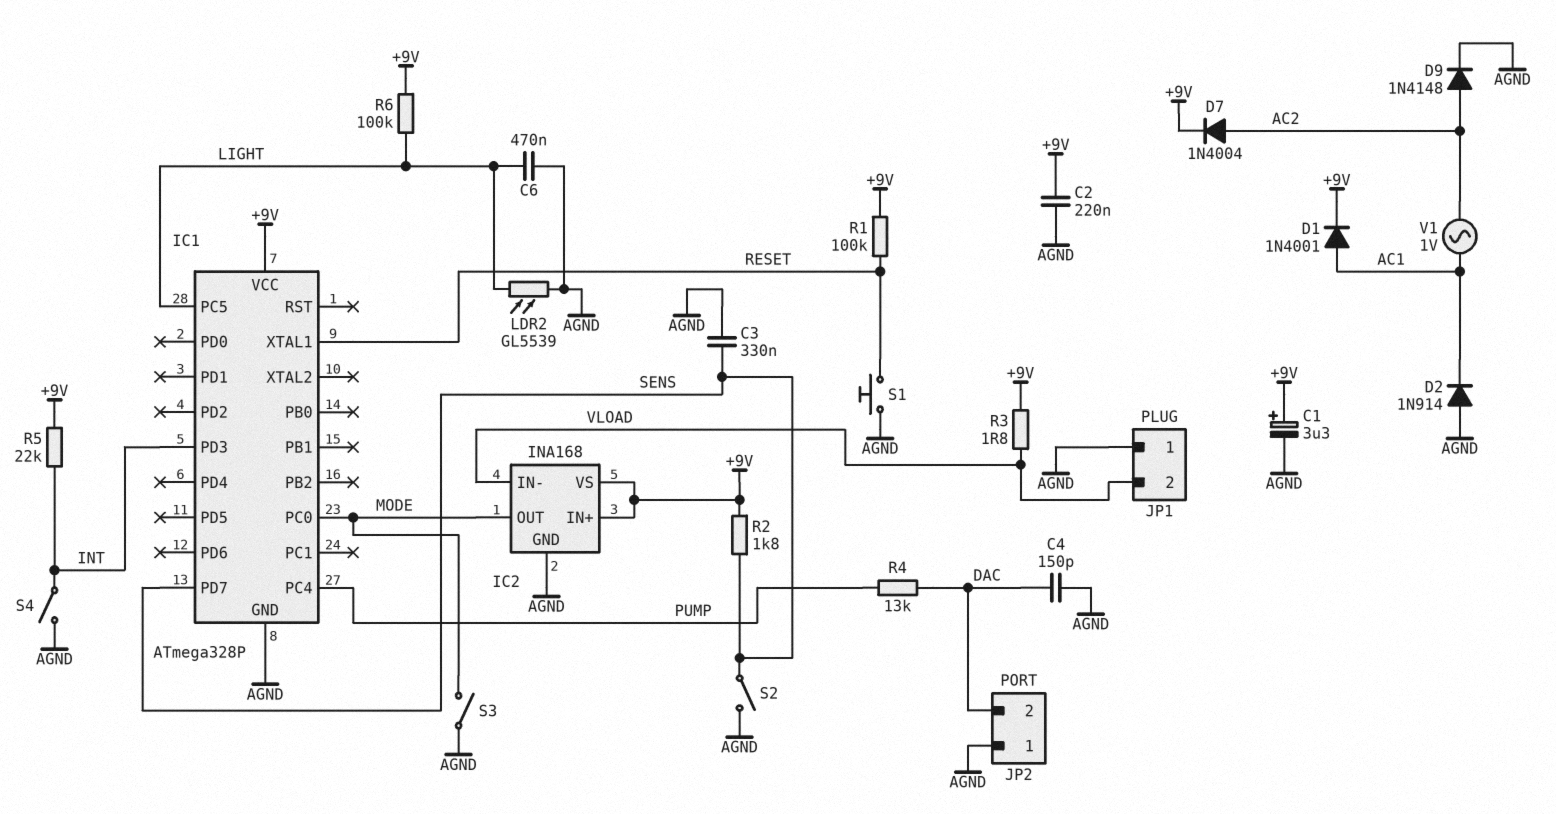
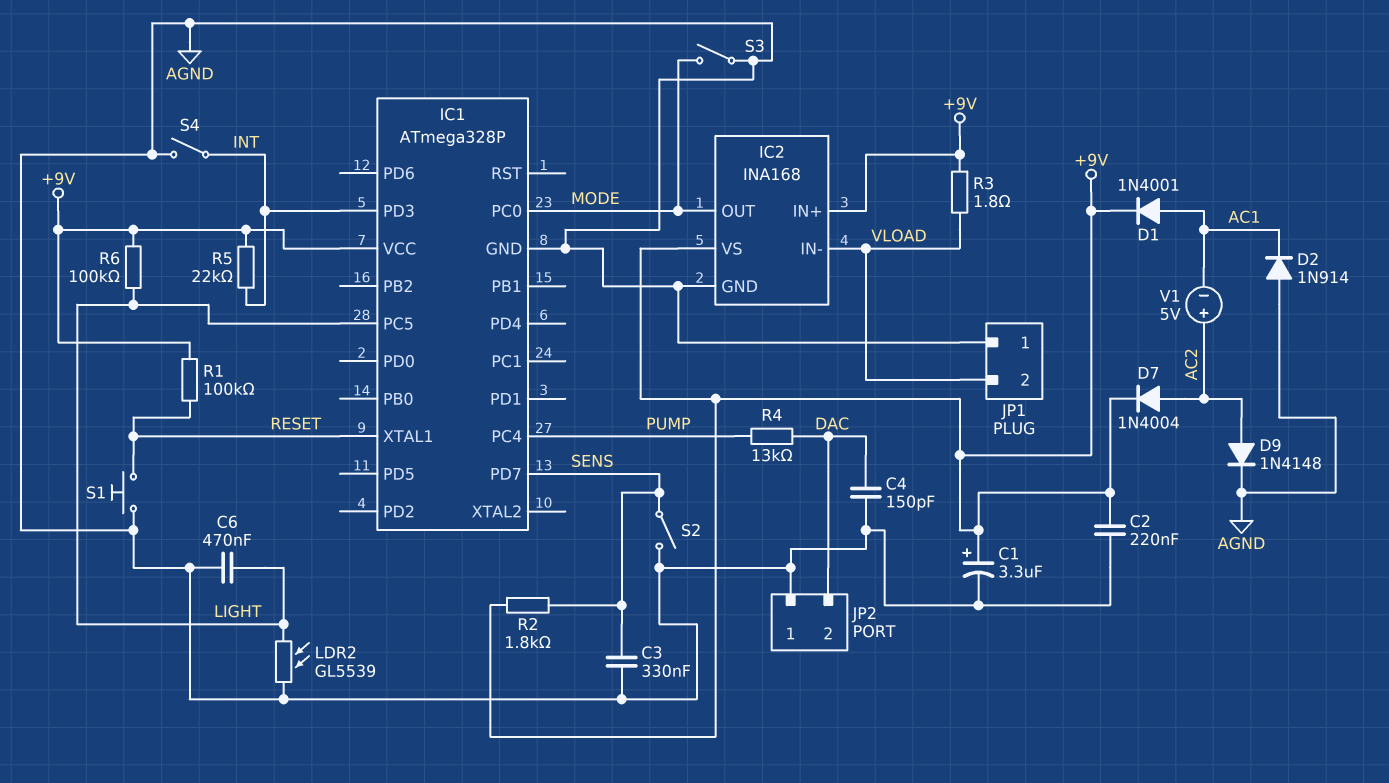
V1: AC 1V (AC1, AC2) -> 5V (plus AC2, minus AC1)

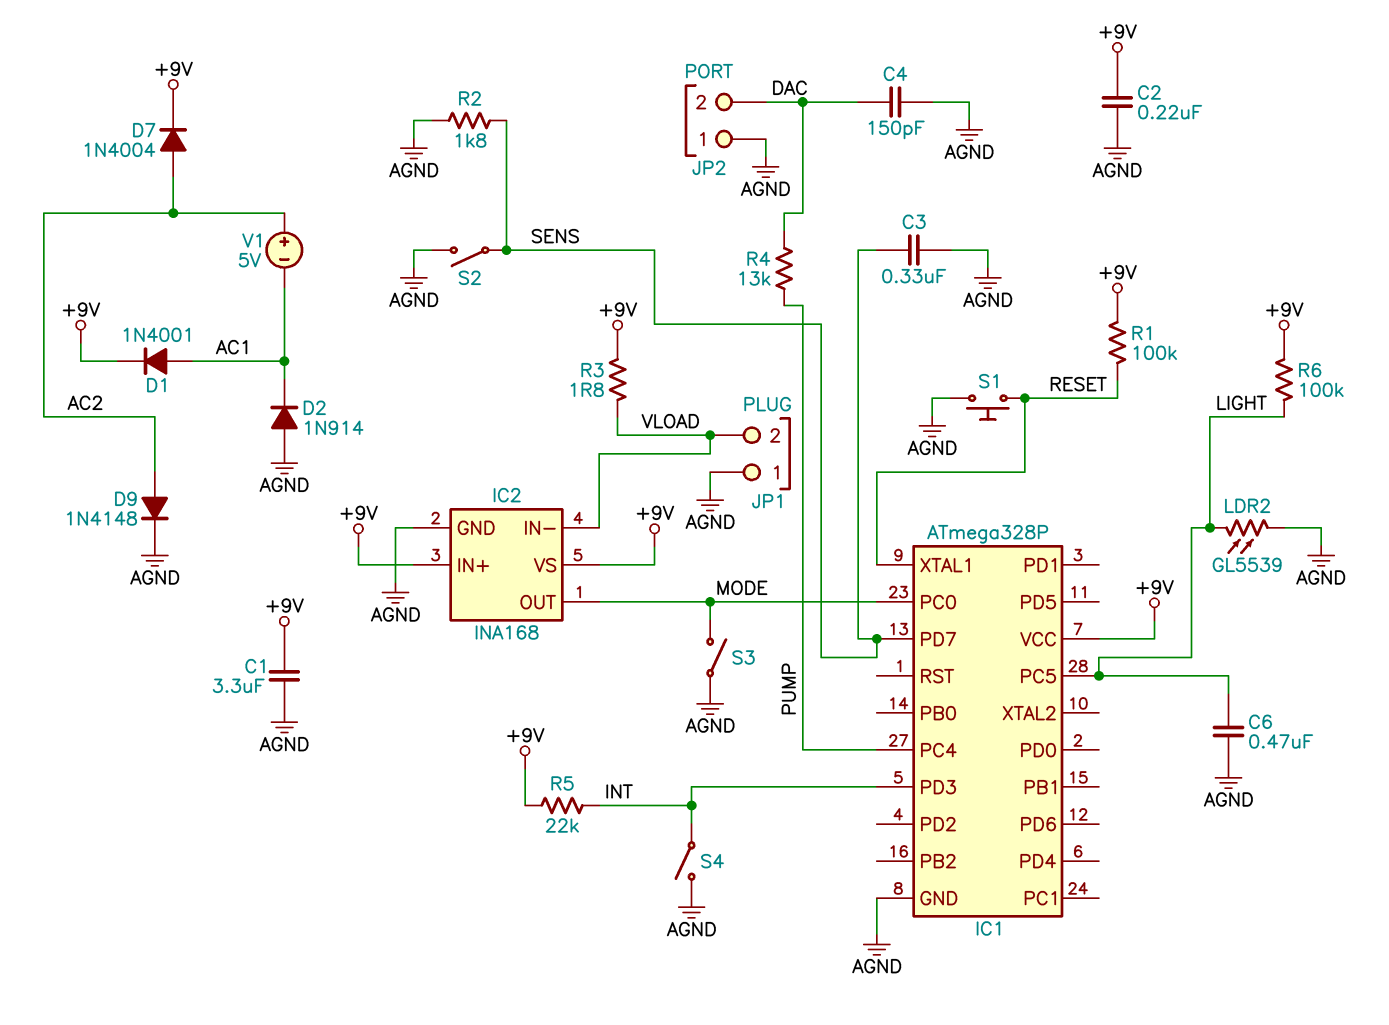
C1: 3.3uF (plus +9V, minus AGND) -> 3.3uF (+9V, AGND)
R2: 1.8k (+9V, SENS) -> 1.8k (AGND, SENS)

